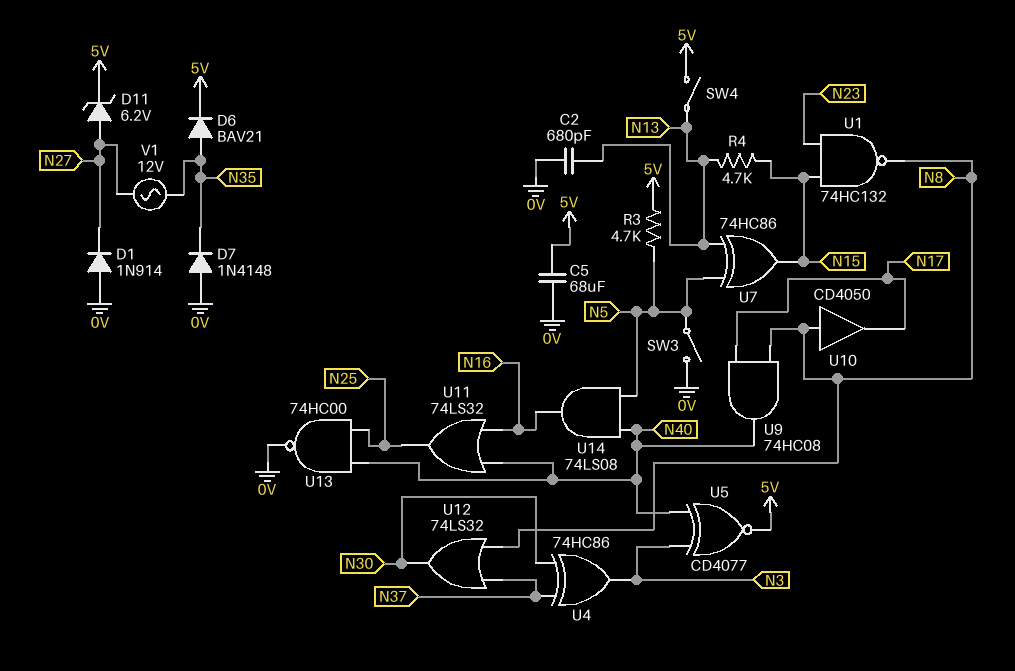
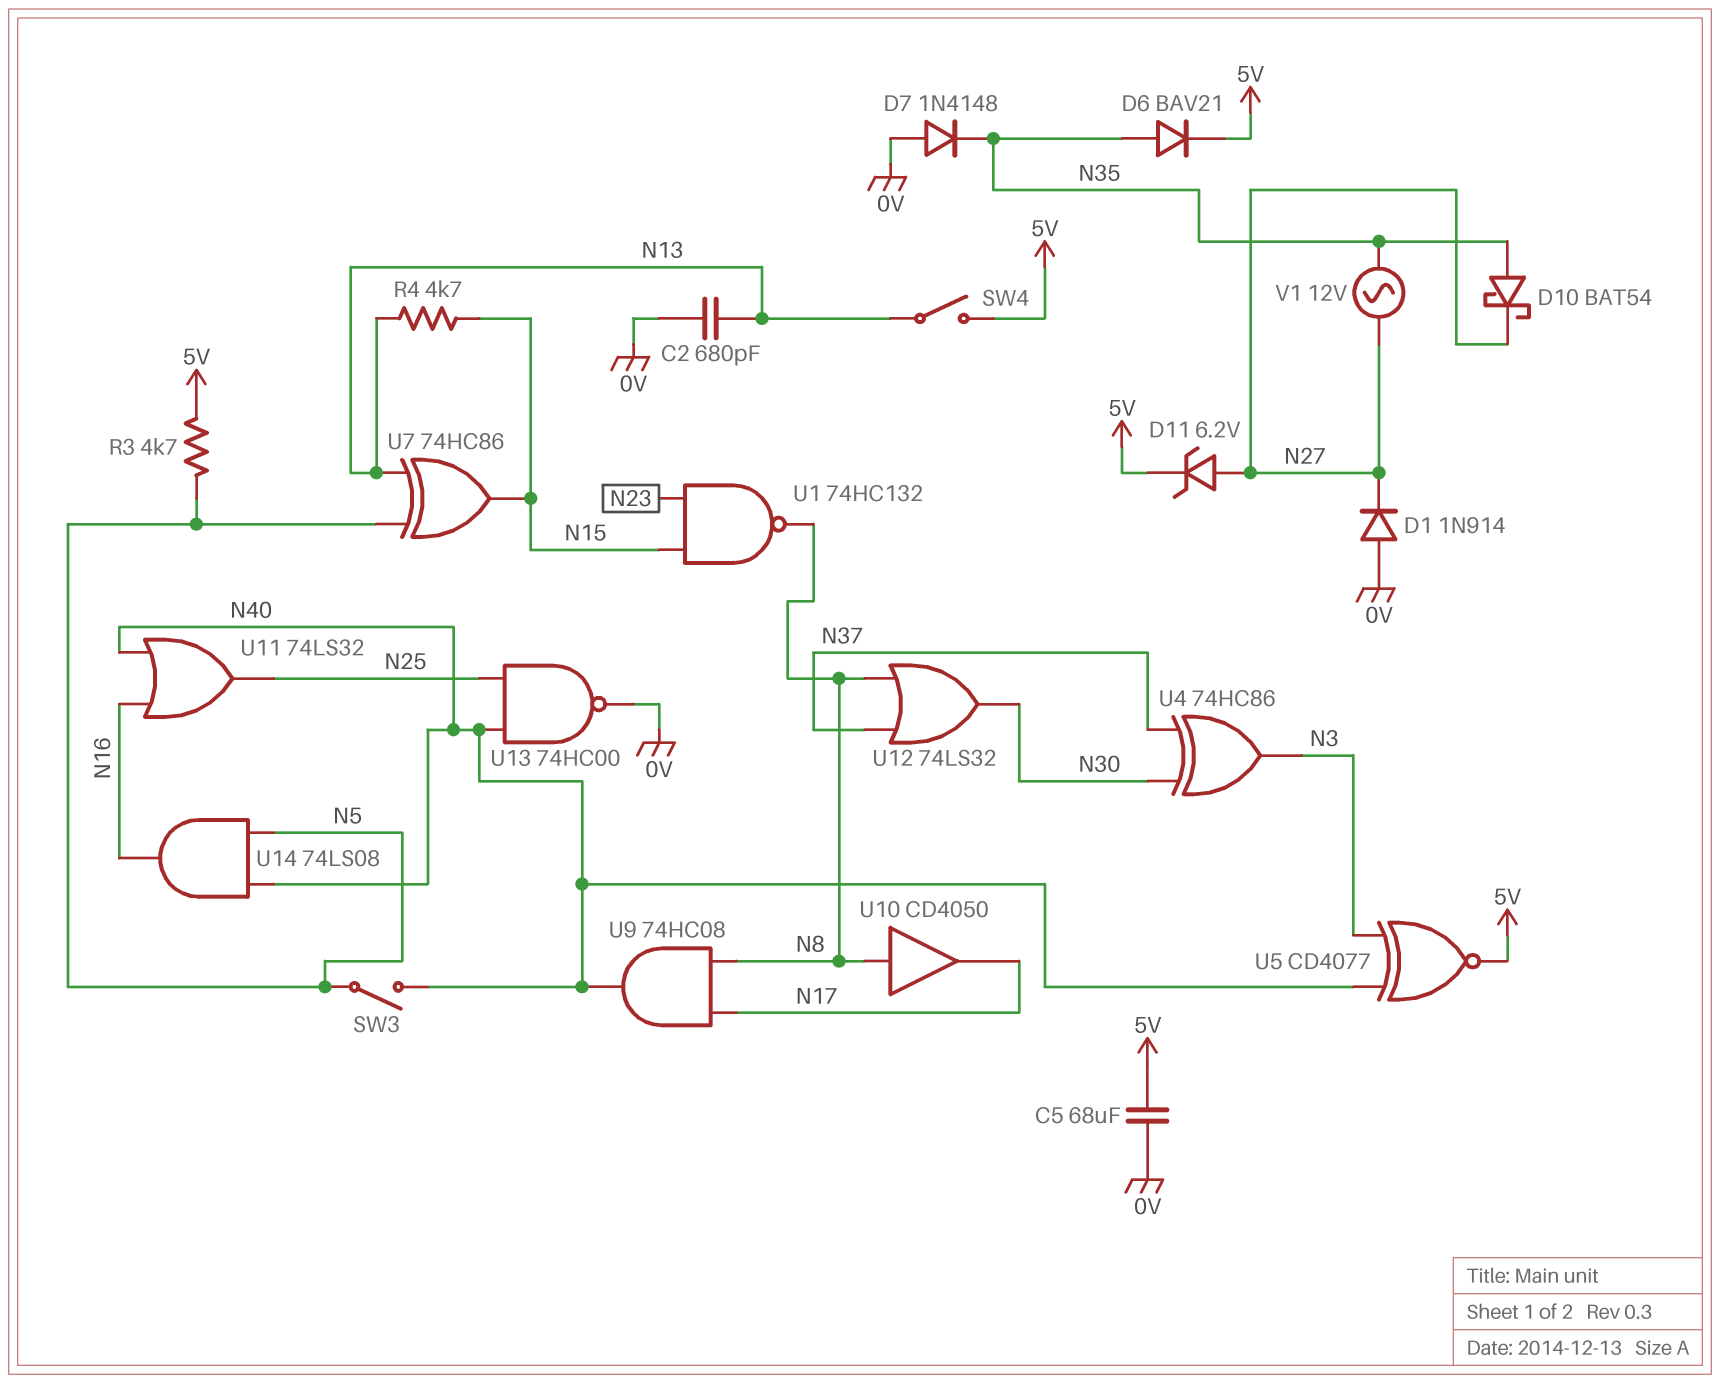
D10: none -> schottky BAT54 (A N35, K N27)
SW3: switch (0V, N5) -> switch (N5, N40)

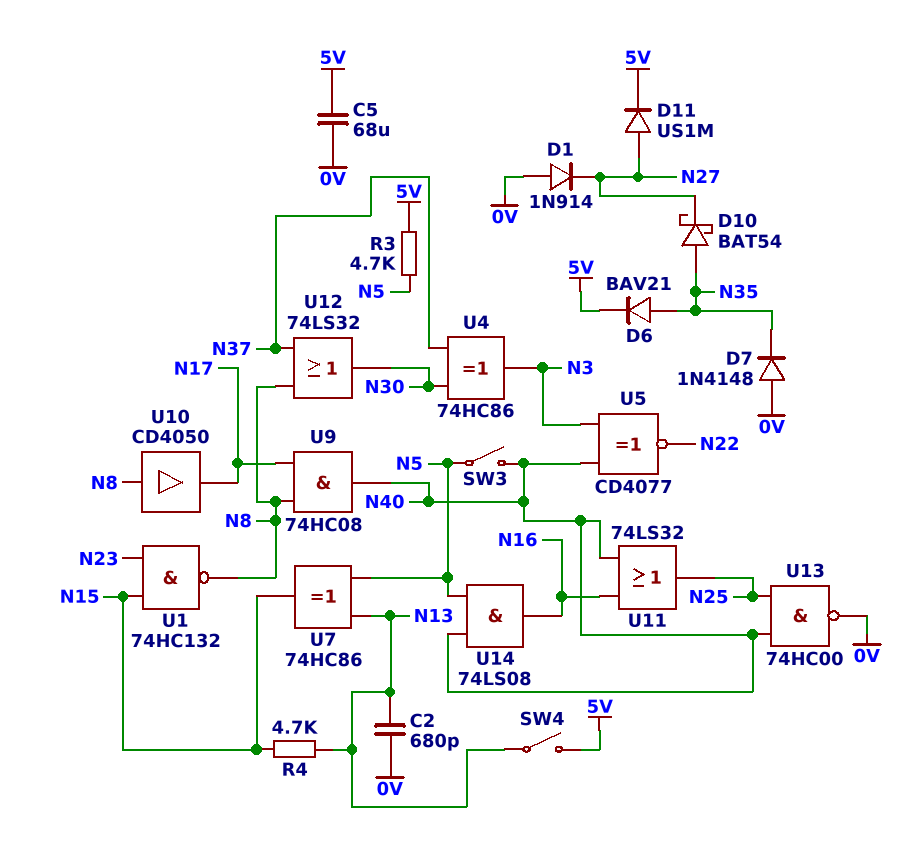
D11: zener 6.2V (A N27, K 5V) -> diode US1M (A N27, K 5V)
U5: XNOR CD4077 (in N3, in N40, out 5V) -> XNOR CD4077 (in N3, in N40, out N22)
V1: AC 12V (N27, N35) -> none

